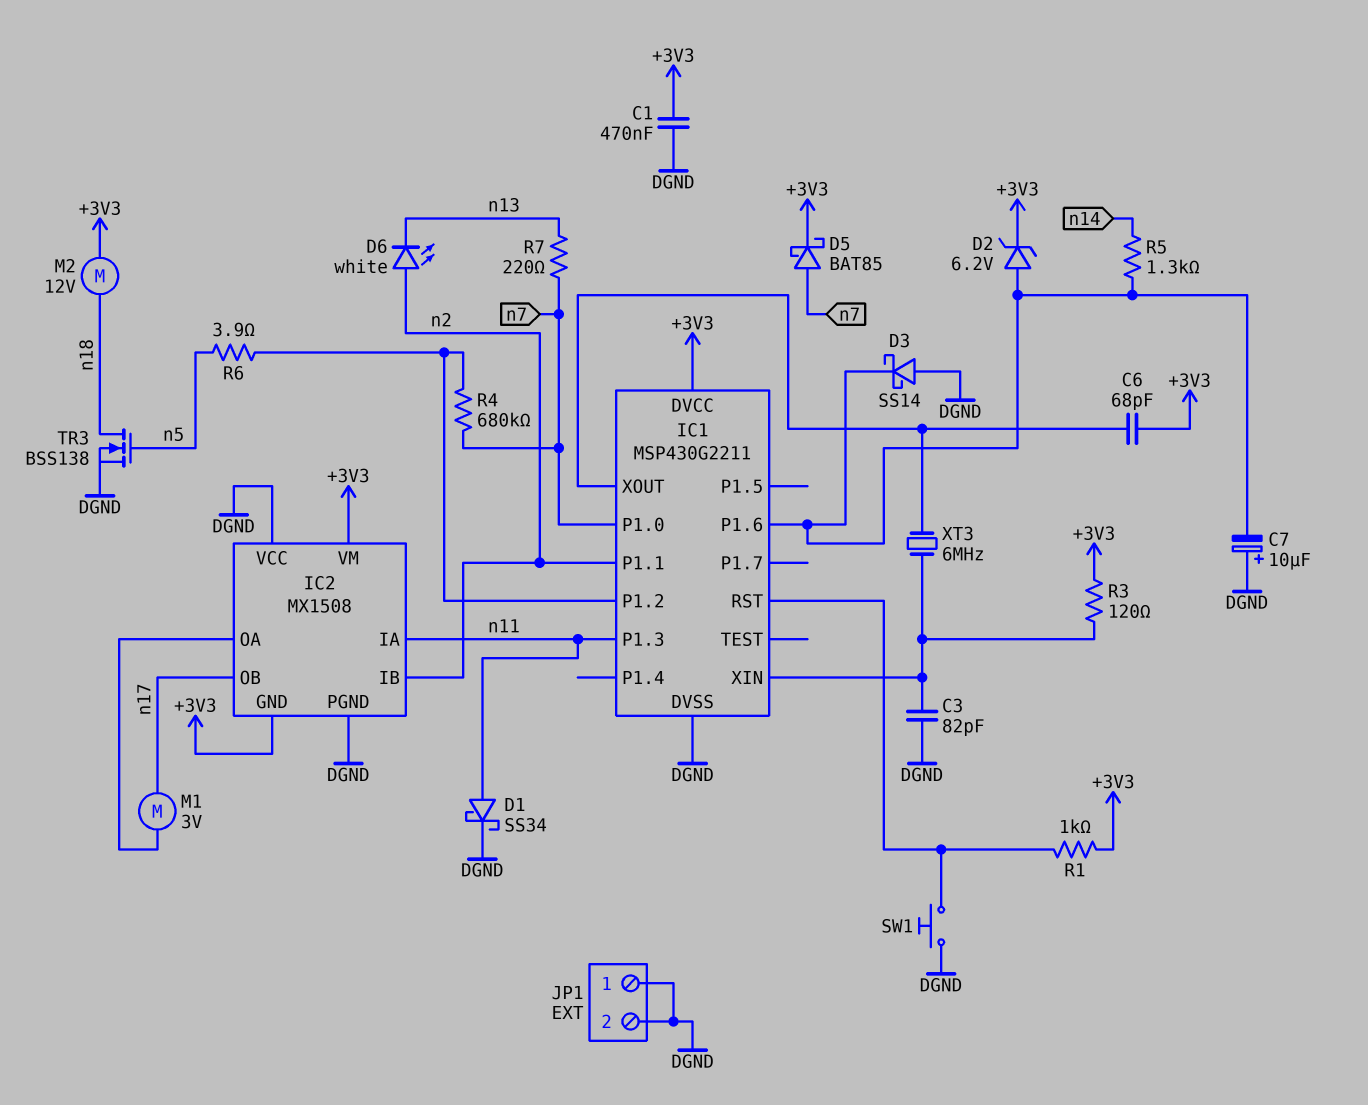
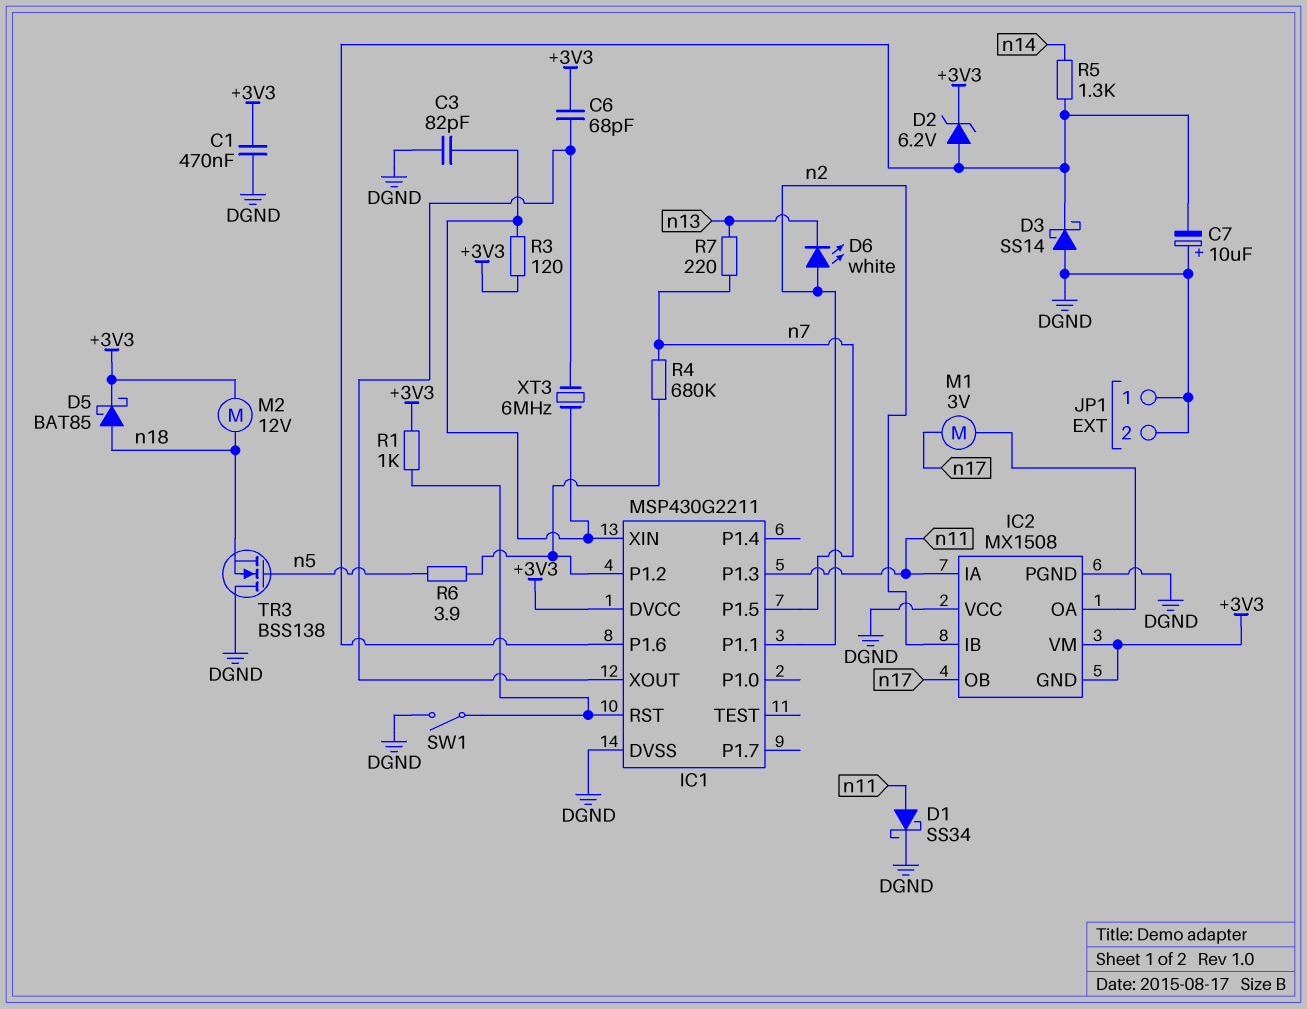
D5: schottky BAT85 (A n7, K +3V3) -> schottky BAT85 (A n18, K +3V3)
IC1 pin P1.0: n7 -> none
IC1 pin P1.5: none -> n7
SW1: button (DGND, IC1/RST) -> switch (DGND, IC1/RST)
TR3: NMOS BSS138 (G n5, D n18, S DGND) -> NMOS BSS138 (G n5, D DGND, S n18)

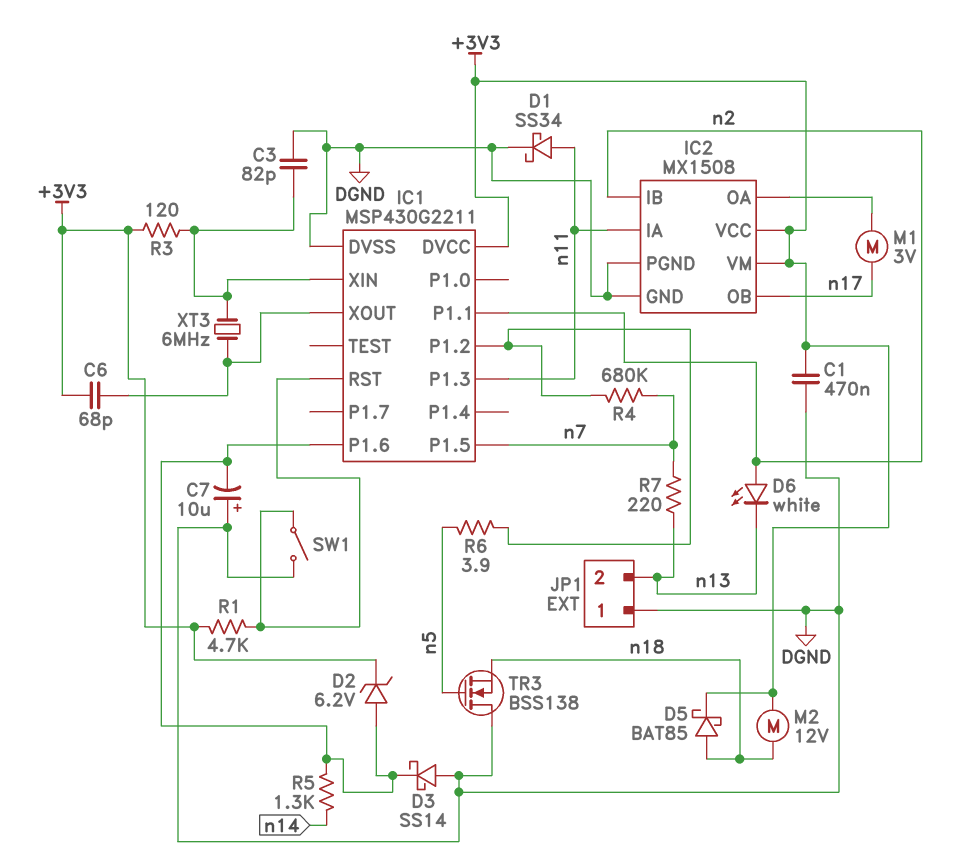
IC2 pin GND: +3V3 -> DGND
IC2 pin VCC: DGND -> +3V3
JP1 pin 2: DGND -> n13
R1: 1k (+3V3, IC1/RST) -> 4.7k (+3V3, IC1/RST)

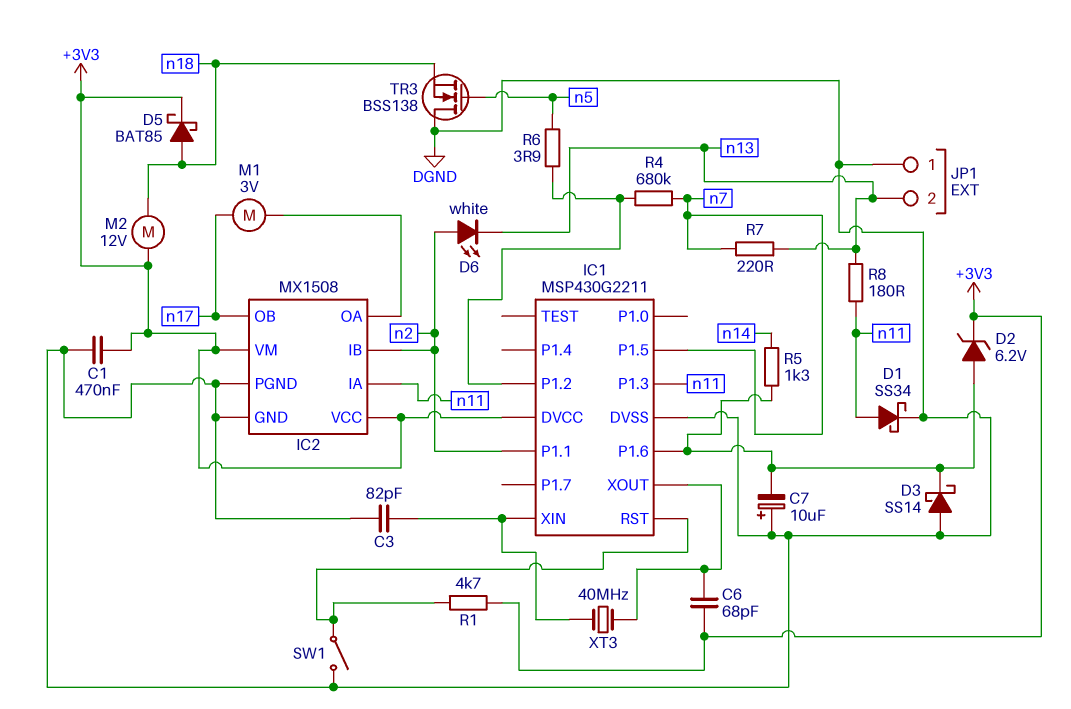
R3: 120 (+3V3, IC1/XIN) -> none
R8: none -> 180 (n11, n13)
XT3: 6MHz (IC1/XIN, IC1/XOUT) -> 40MHz (IC1/XIN, IC1/XOUT)

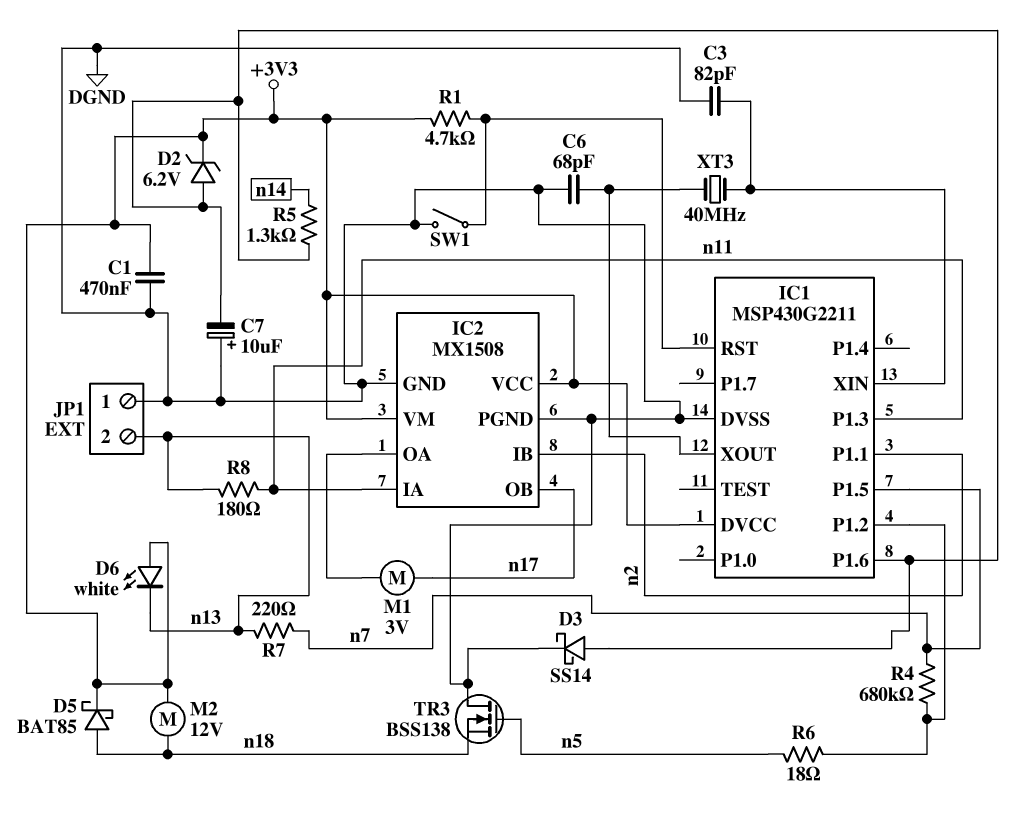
C6: 68pF (+3V3, IC1/XOUT) -> 68pF (DGND, IC1/XOUT)
D1: schottky SS34 (A n11, K DGND) -> none
D3: schottky SS14 (A DGND, K IC1/P1.6) -> schottky SS14 (A IC1/P1.6, K DGND)
D6: LED white (A n2, K n13) -> LED white (A +3V3, K n13)
R6: 3.9 (IC1/P1.2, n5) -> 18 (IC1/P1.2, n5)

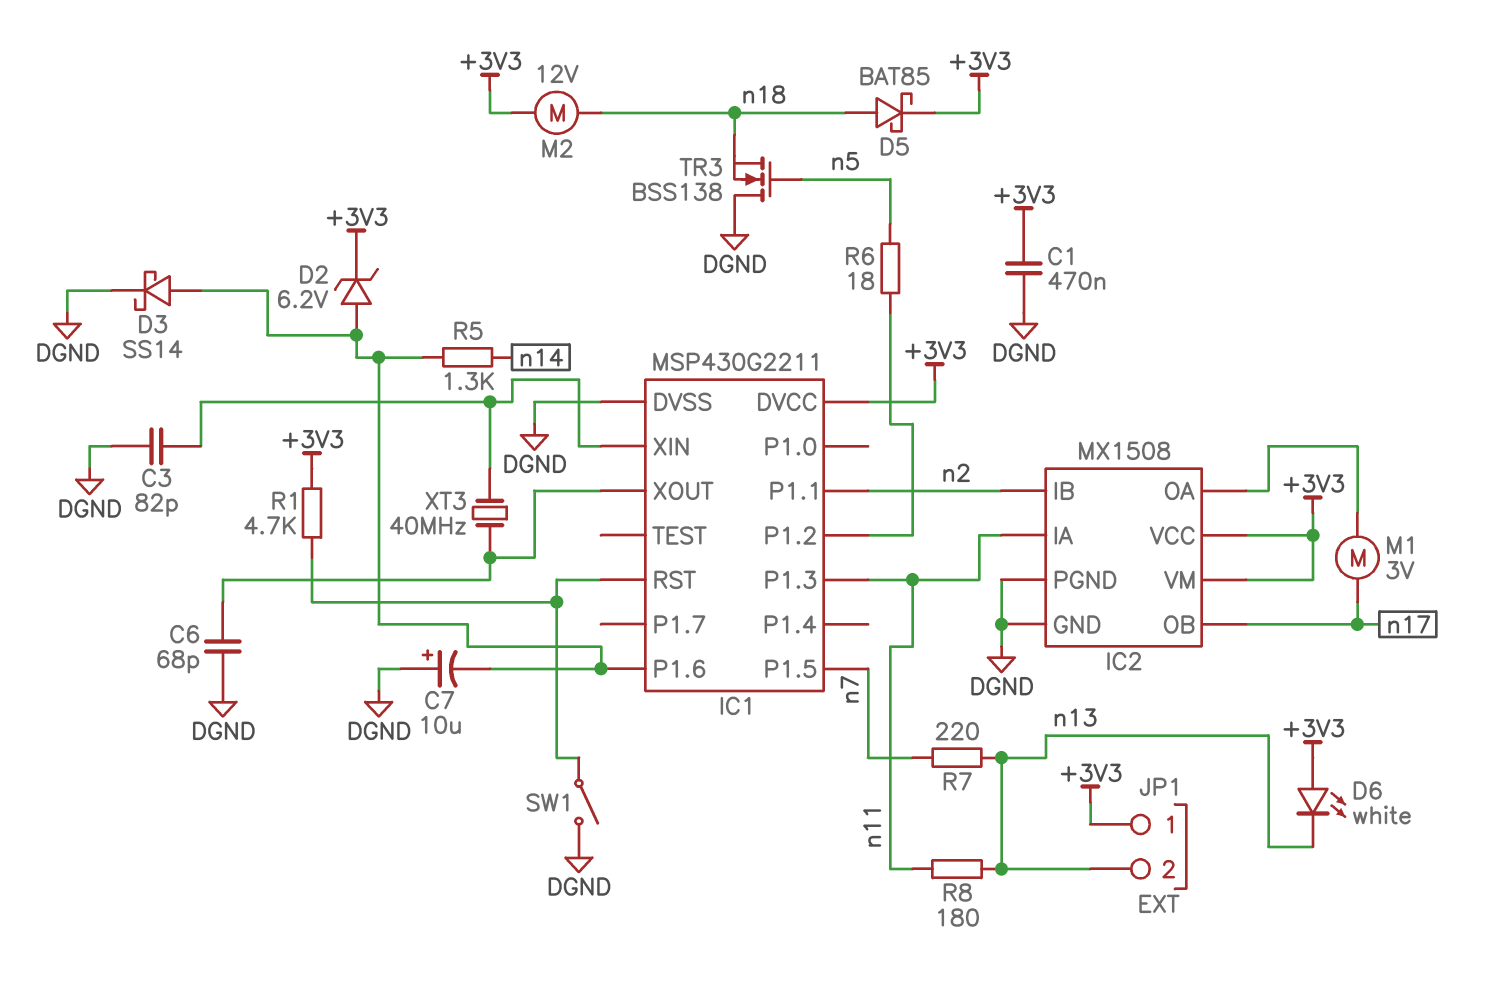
JP1 pin 1: DGND -> +3V3
R4: 680k (IC1/P1.2, n7) -> none

